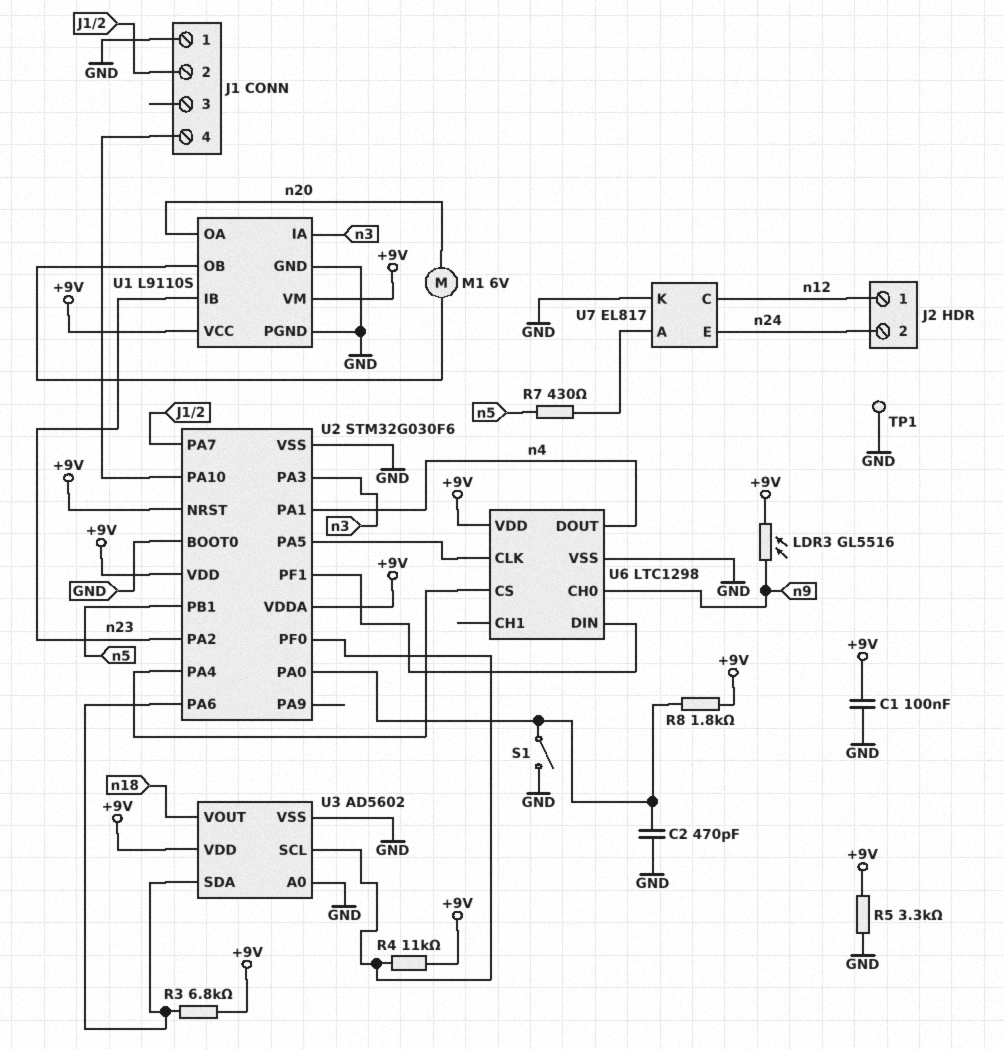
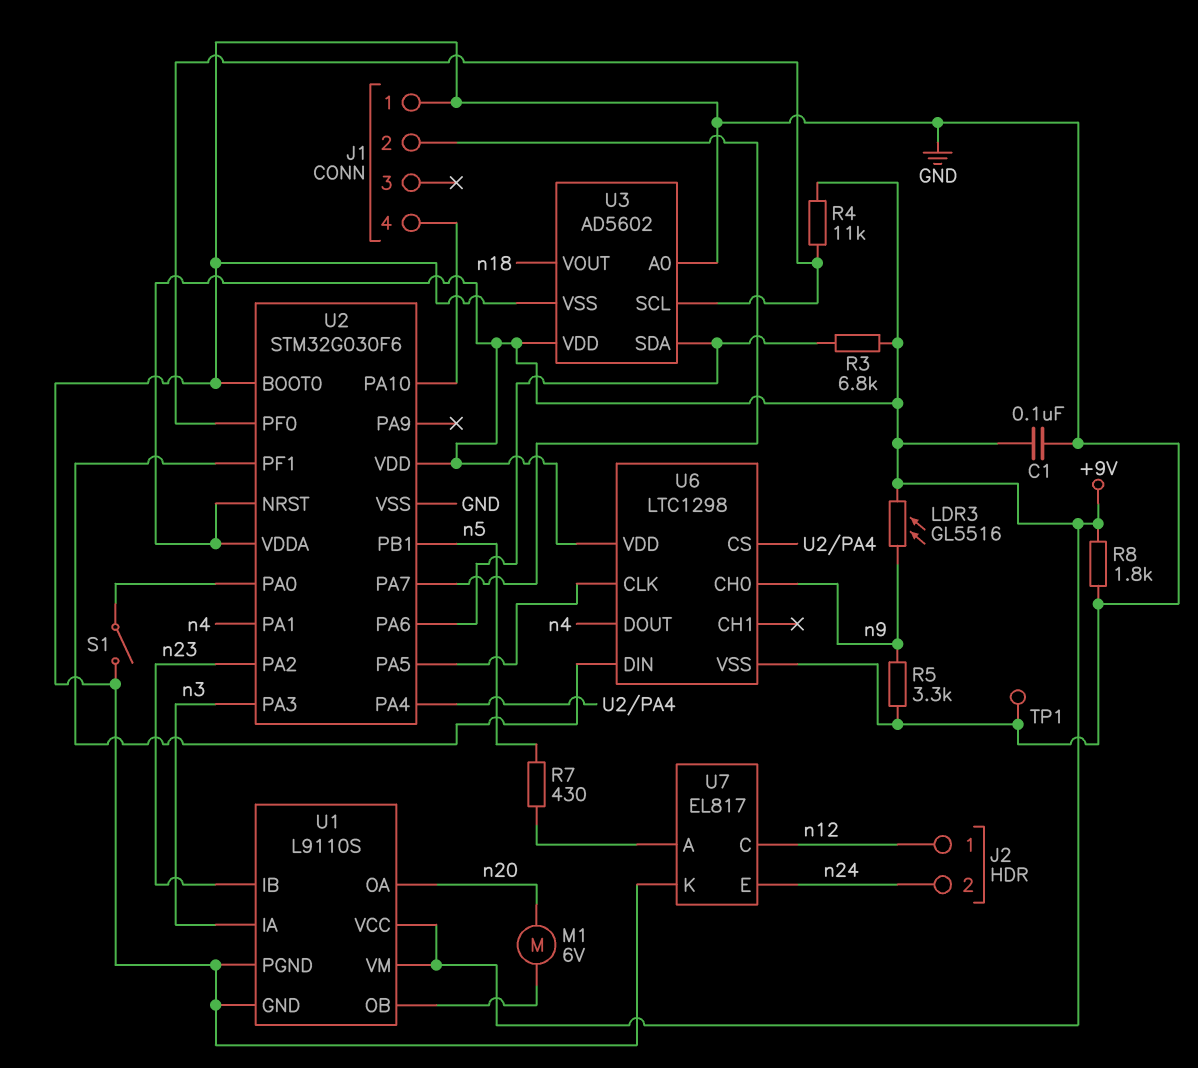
C2: 470pF (GND, U2/PA0) -> none
R5: 3.3k (+9V, GND) -> 3.3k (GND, n9)
R8: 1.8k (+9V, U2/PA0) -> 1.8k (+9V, GND)

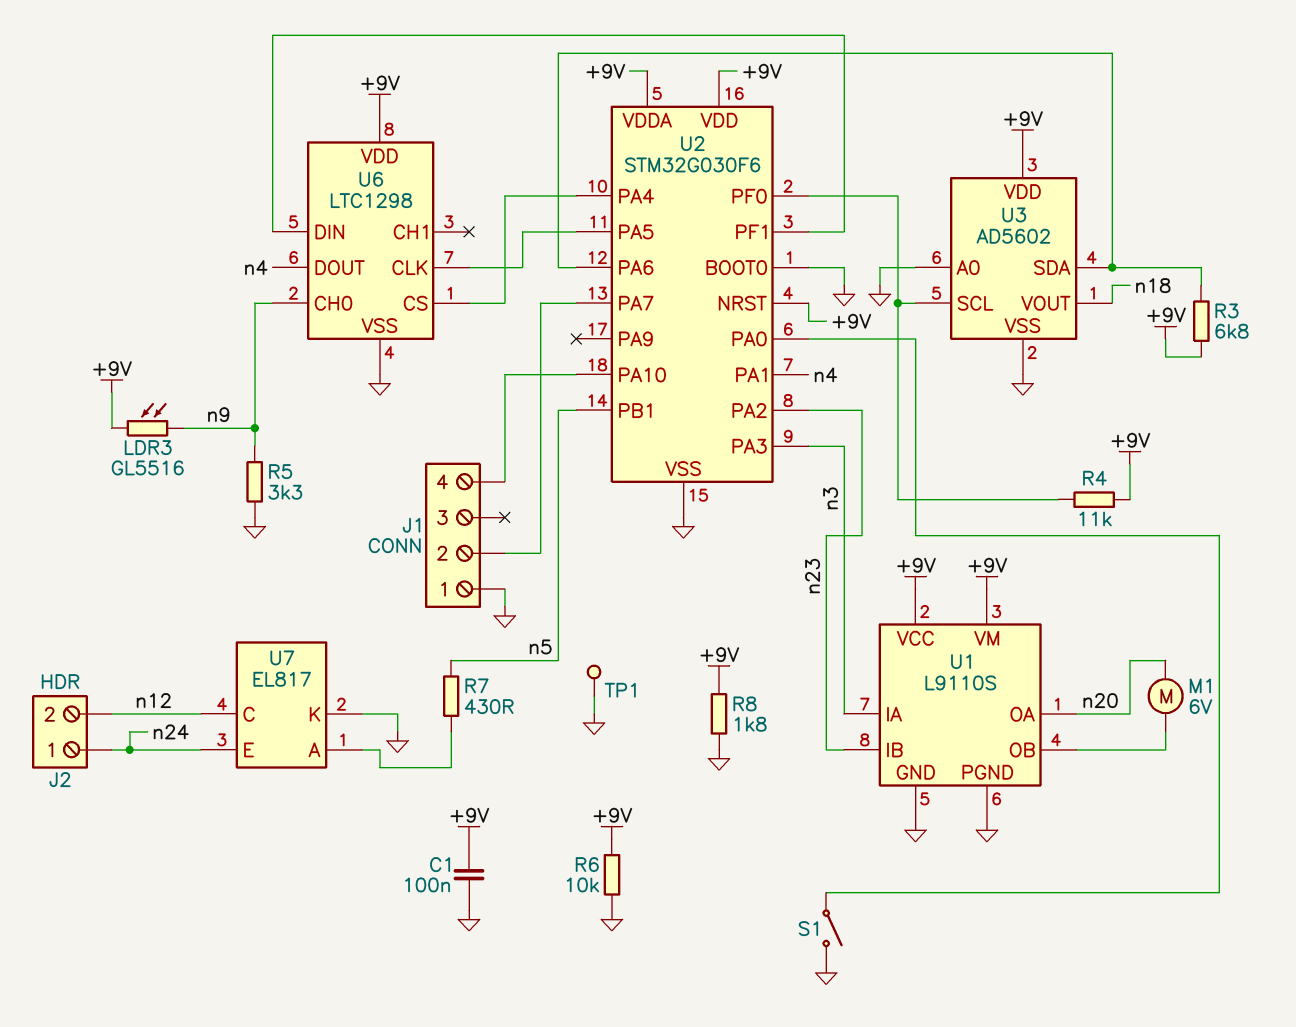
J2 pin 1: n12 -> n24
J2 pin 2: n24 -> n12
R6: none -> 10k (+9V, GND)

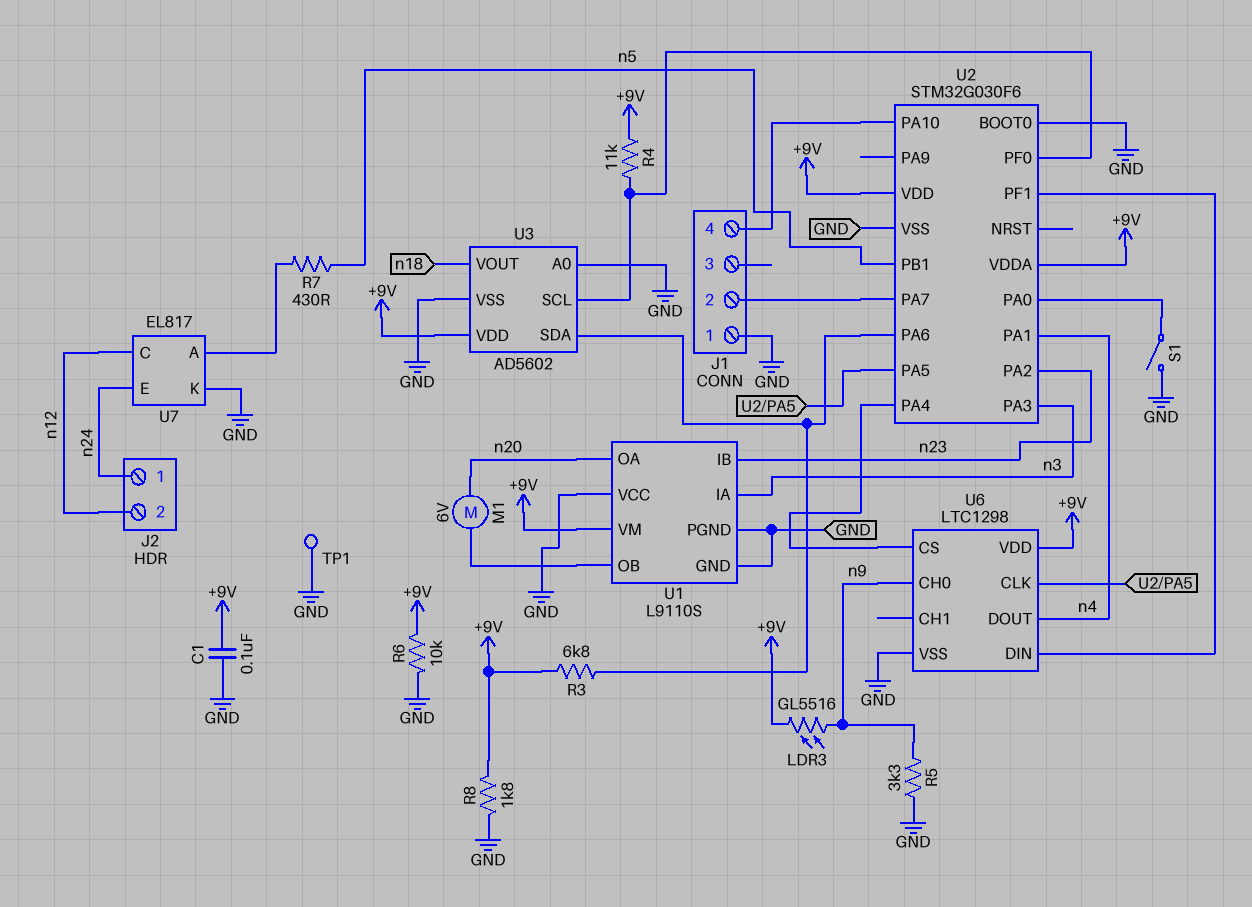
U1 pin VCC: +9V -> GND
U2 pin NRST: +9V -> none

